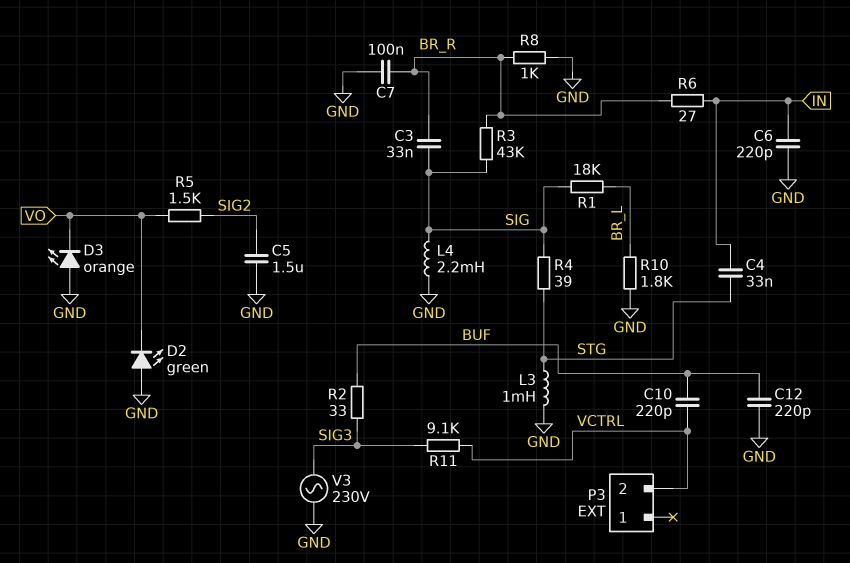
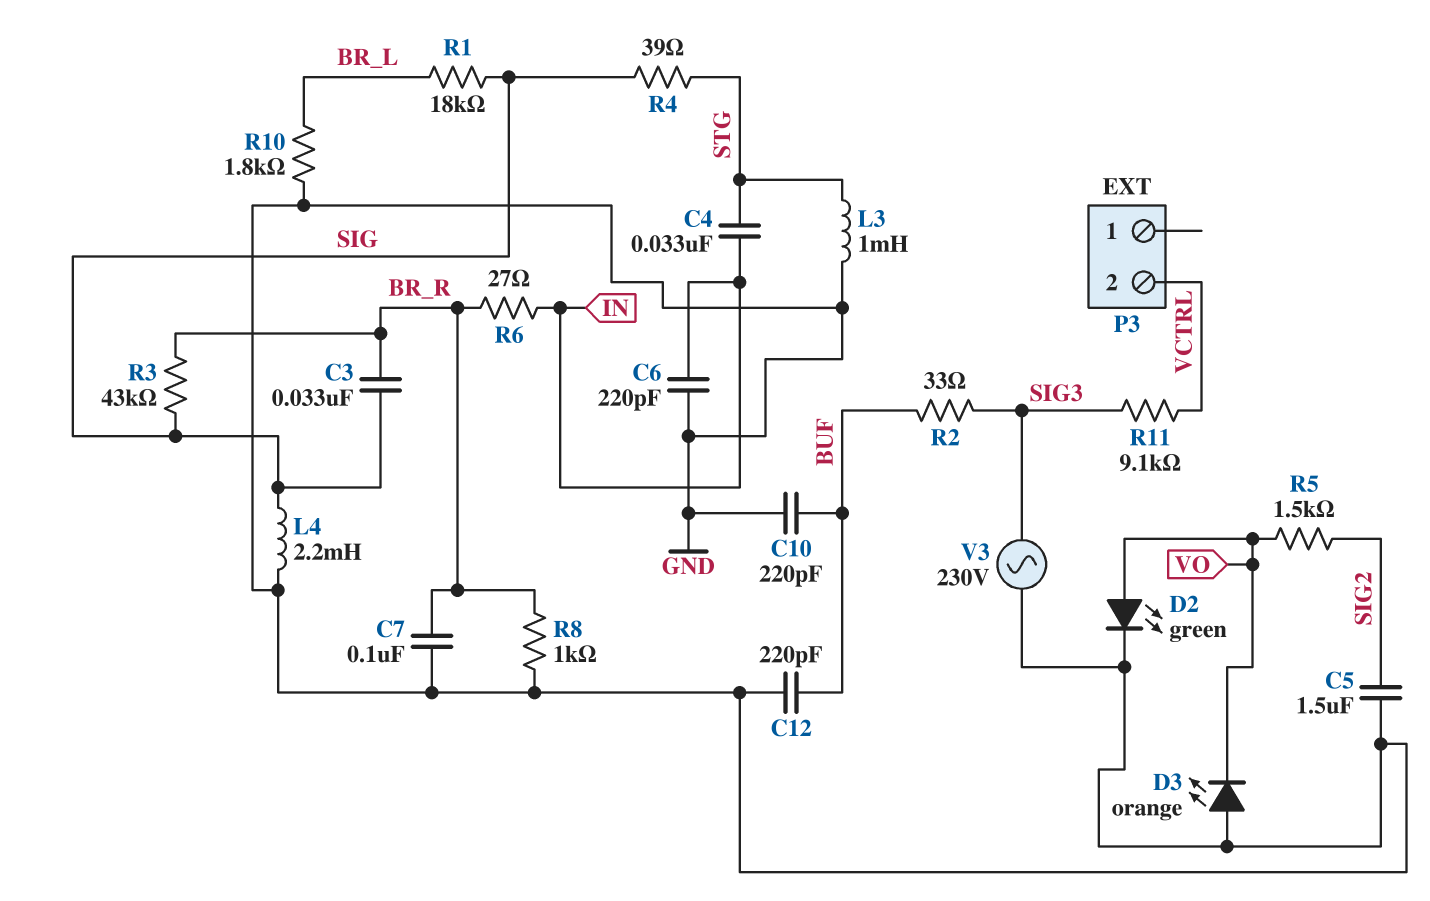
C10: 220pF (BUF, VCTRL) -> 220pF (BUF, GND)
D2: LED green (A GND, K VO) -> LED green (A VO, K GND)

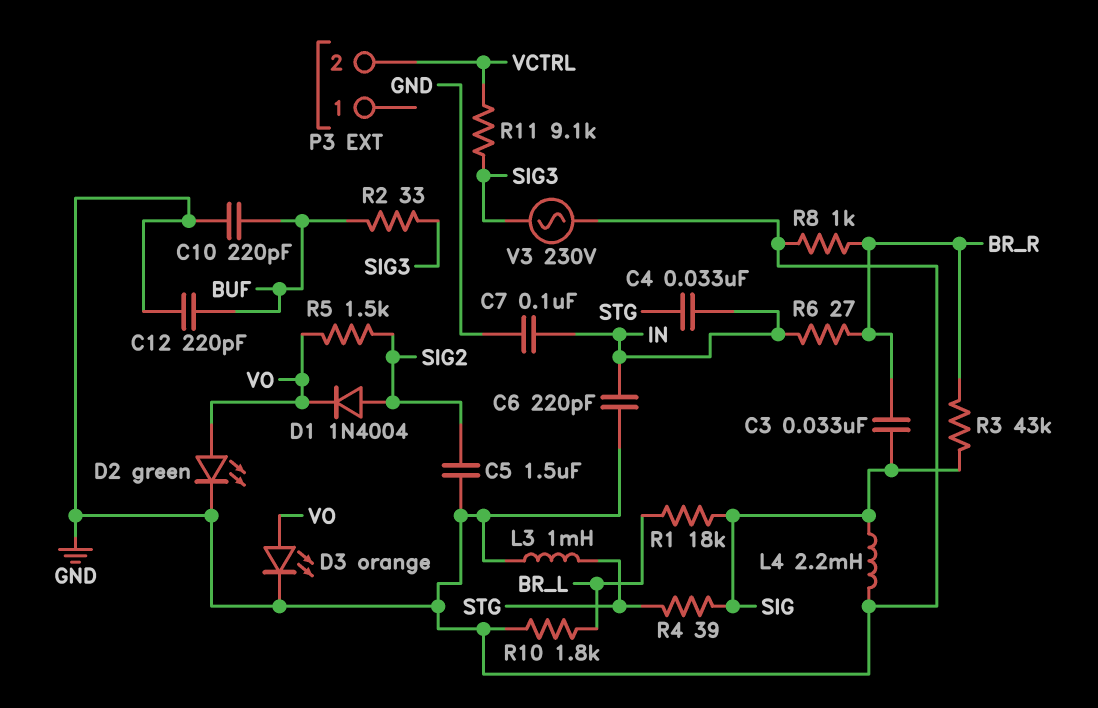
C7: 100nF (BR_R, GND) -> 100nF (GND, IN)
D1: none -> diode 1N4004 (A SIG2, K VO)
D3: LED orange (A GND, K VO) -> LED orange (A VO, K GND)

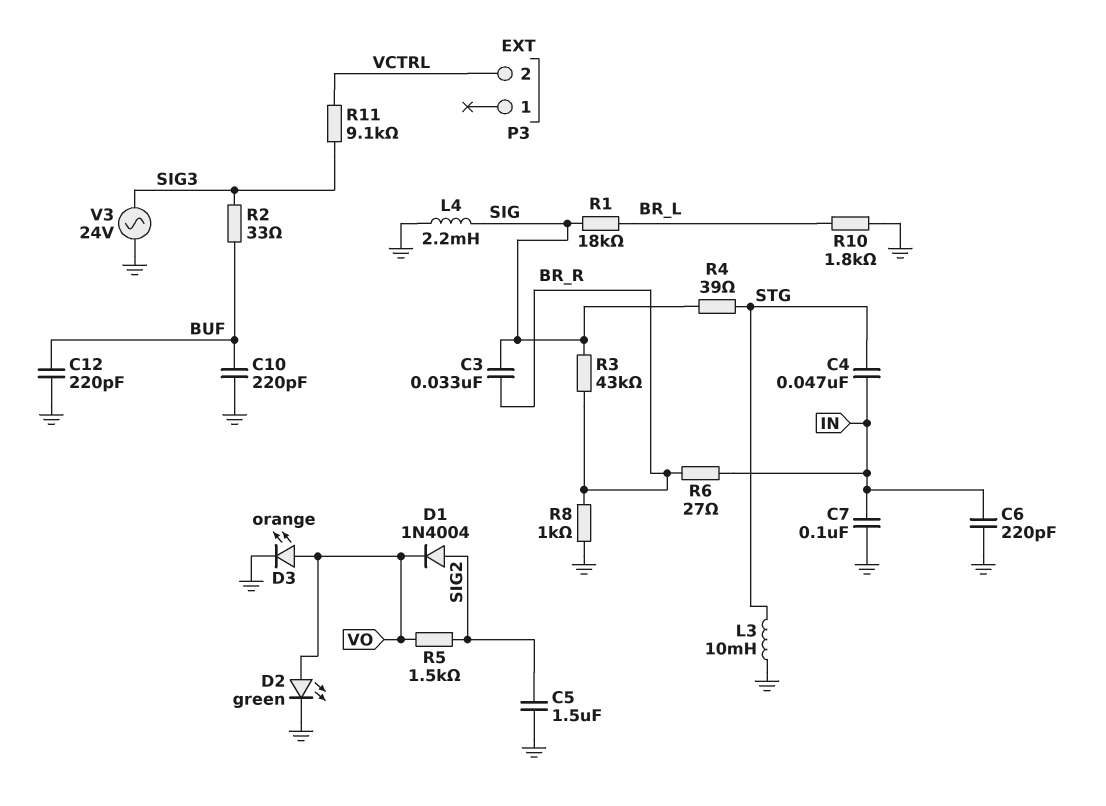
C4: 33nF (IN, STG) -> 47nF (IN, STG)
L3: 1mH (GND, STG) -> 10mH (GND, STG)
V3: AC 230V (GND, SIG3) -> AC 24V (GND, SIG3)

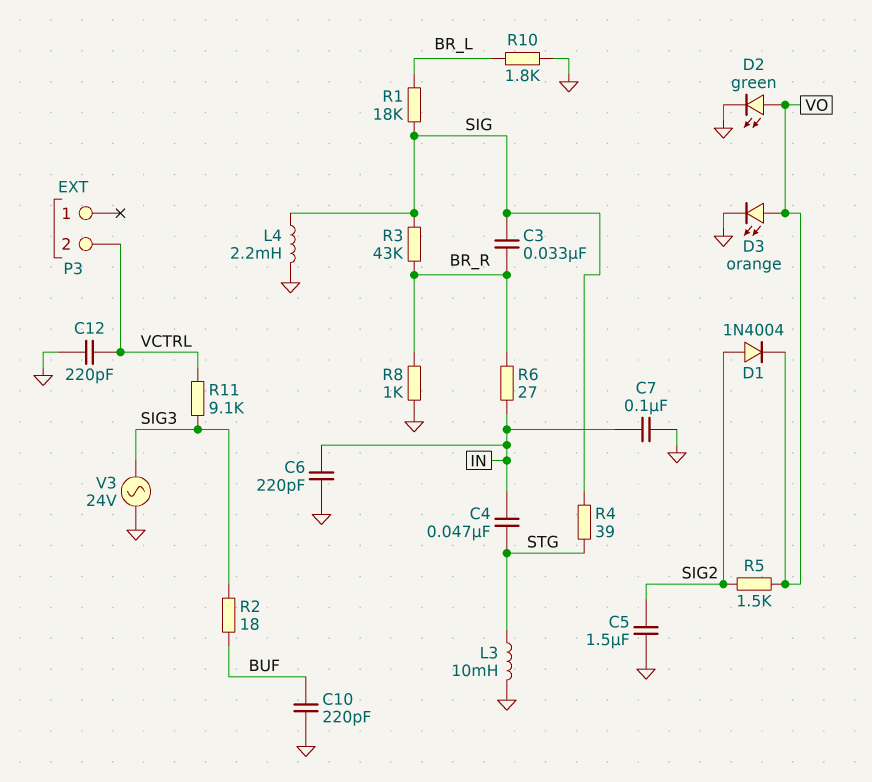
C12: 220pF (BUF, GND) -> 220pF (GND, VCTRL)
R2: 33 (BUF, SIG3) -> 18 (BUF, SIG3)

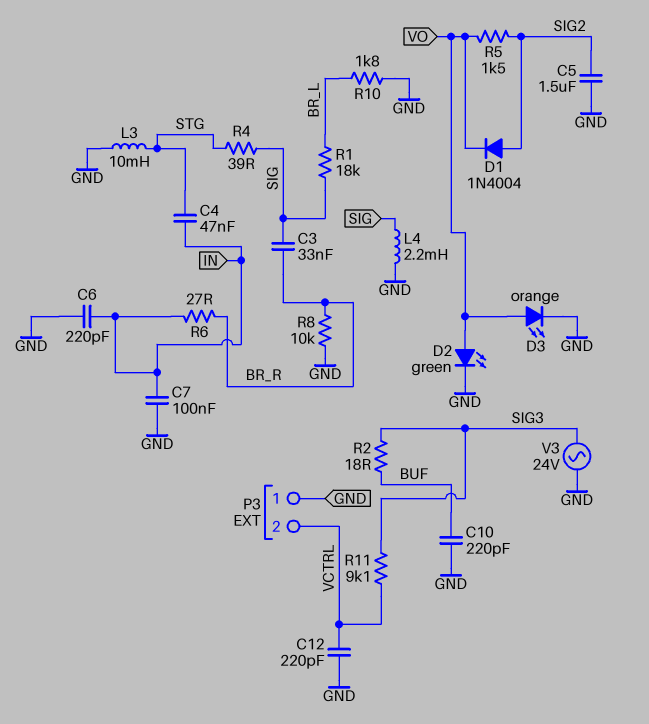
P3 pin 1: none -> GND
R3: 43k (BR_R, SIG) -> none
R8: 1k (BR_R, GND) -> 10k (BR_R, GND)

